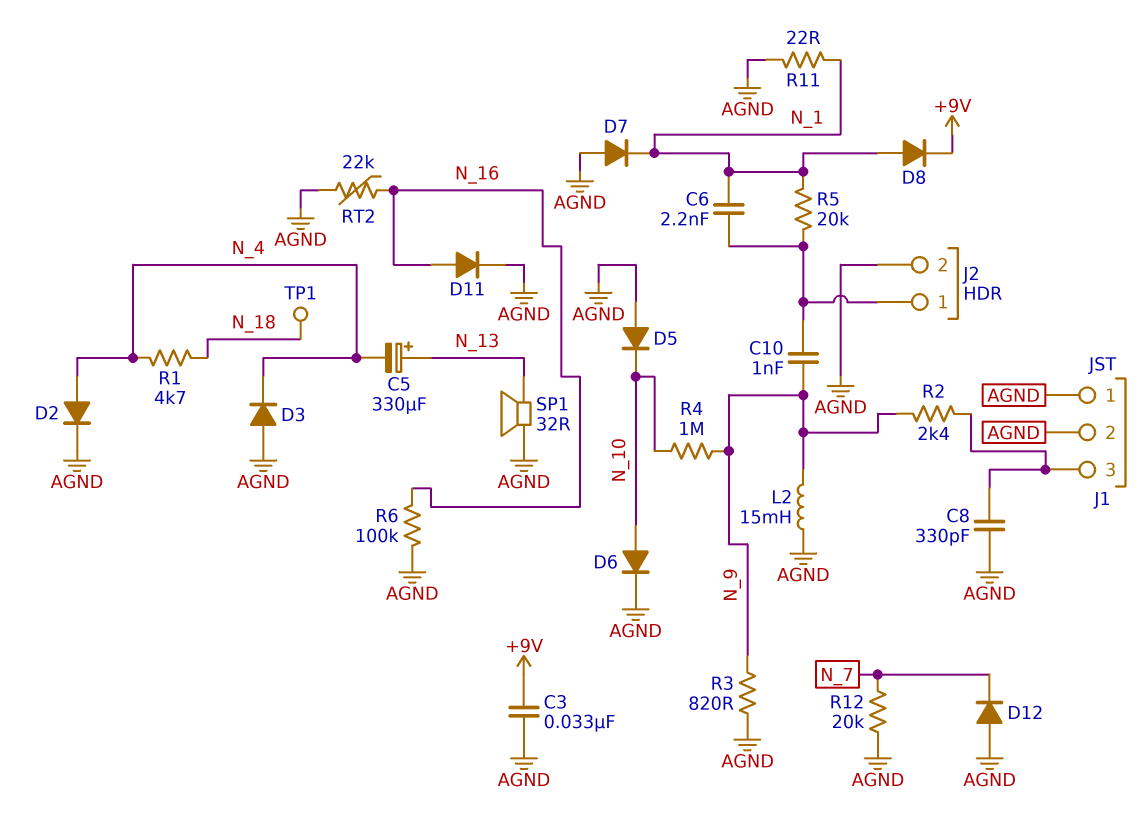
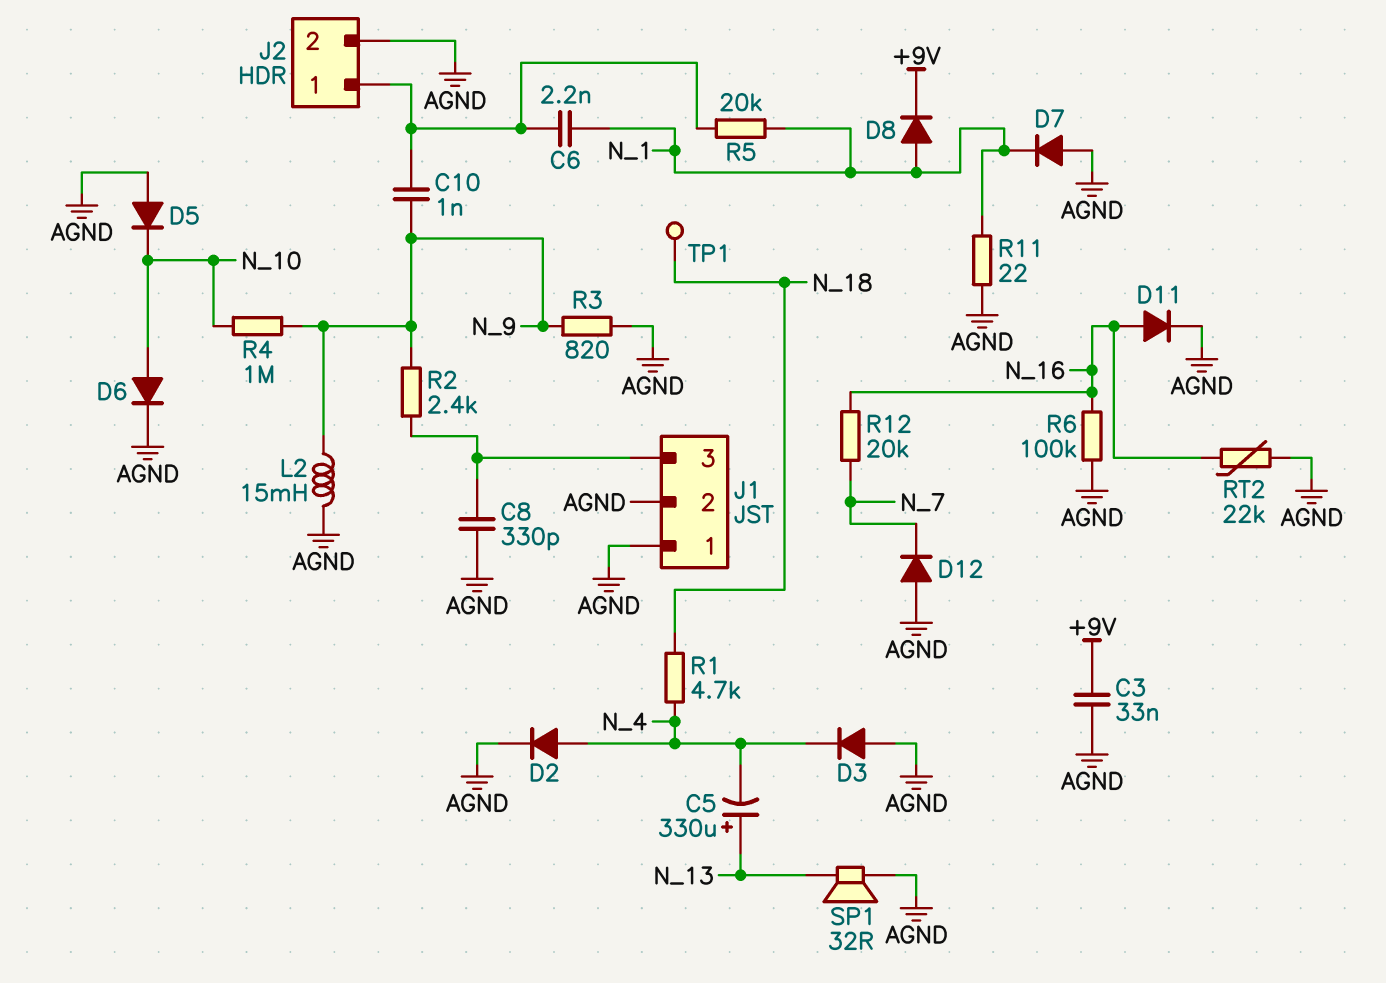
R12: 20k (AGND, N_7) -> 20k (N_7, N_16)

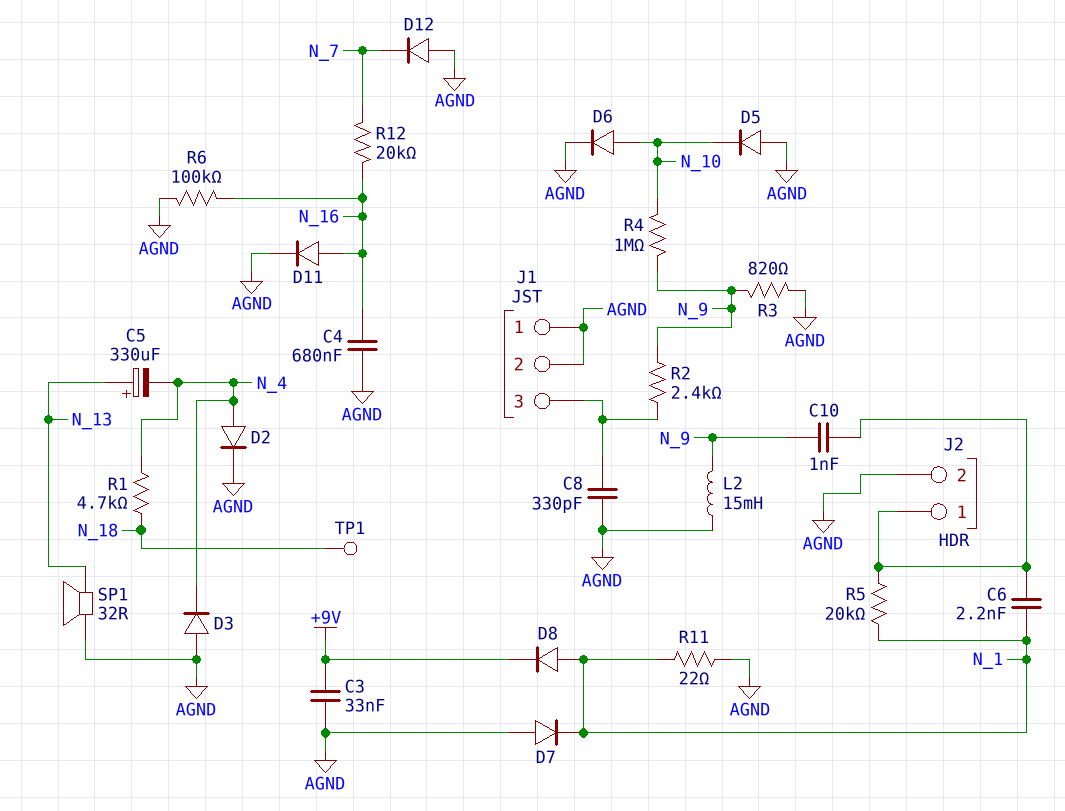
C4: none -> 680nF (AGND, N_16)
RT2: 22k (AGND, N_16) -> none

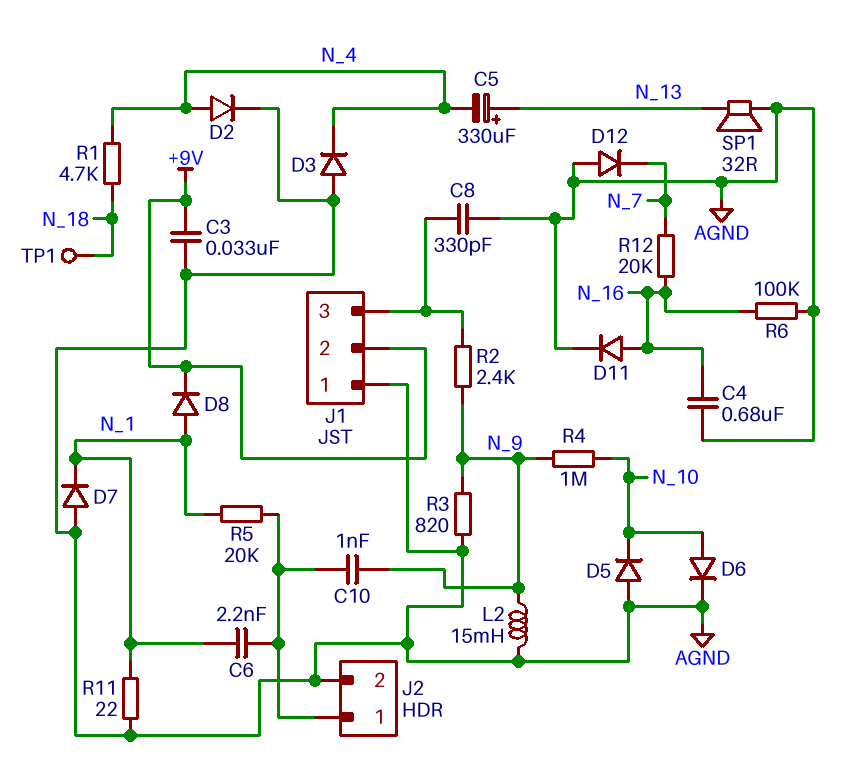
J1 pin 2: AGND -> +9V

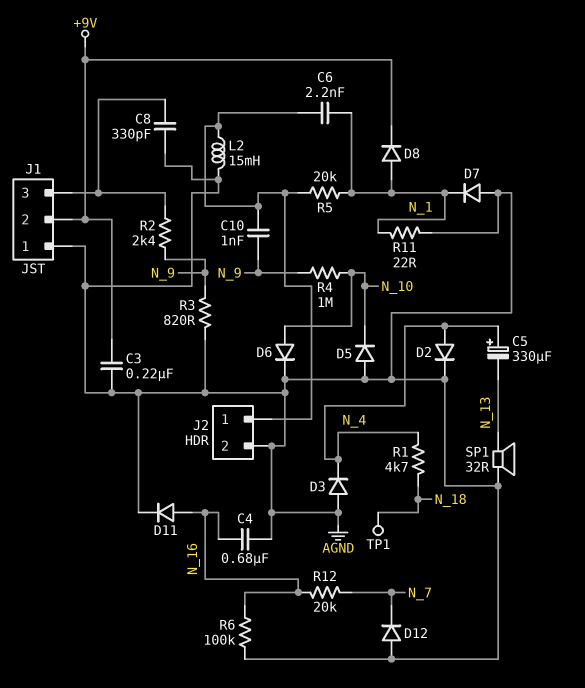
C3: 33nF (+9V, AGND) -> 220nF (+9V, AGND)
C5: 330uF (plus N_13, minus N_4) -> 330uF (plus N_4, minus N_13)
L2: 15mH (AGND, N_9) -> 15mH (AGND, J2/1)

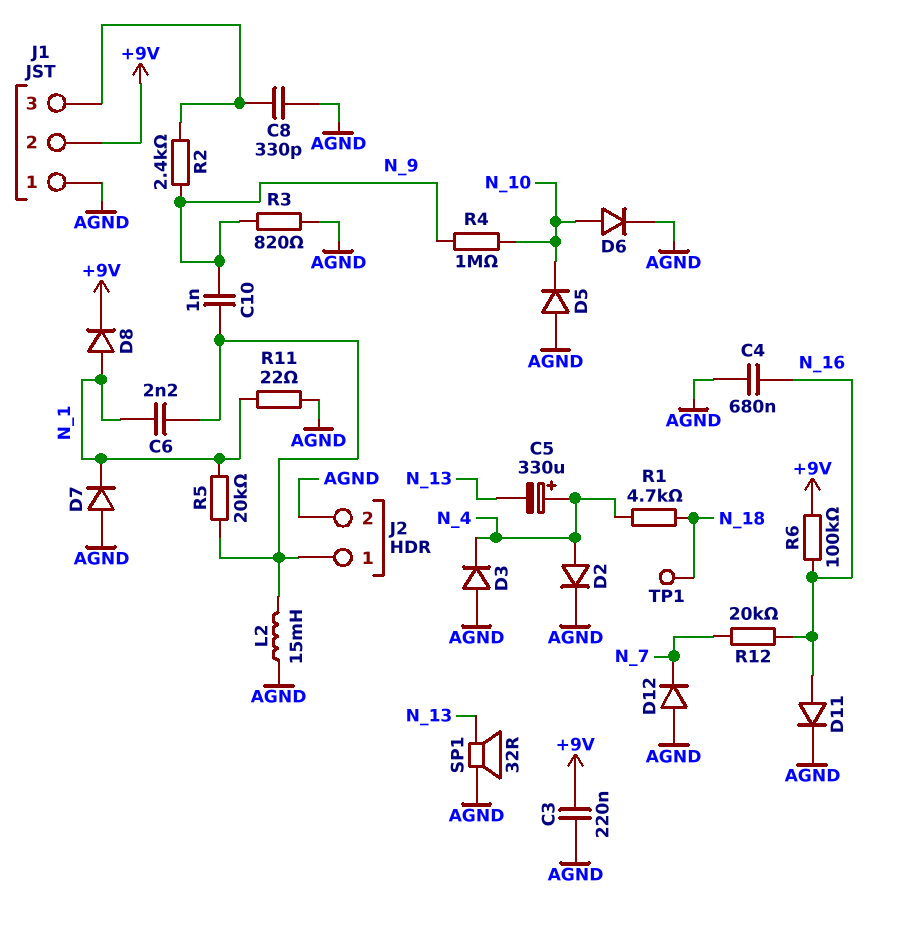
R6: 100k (AGND, N_16) -> 100k (+9V, N_16)

